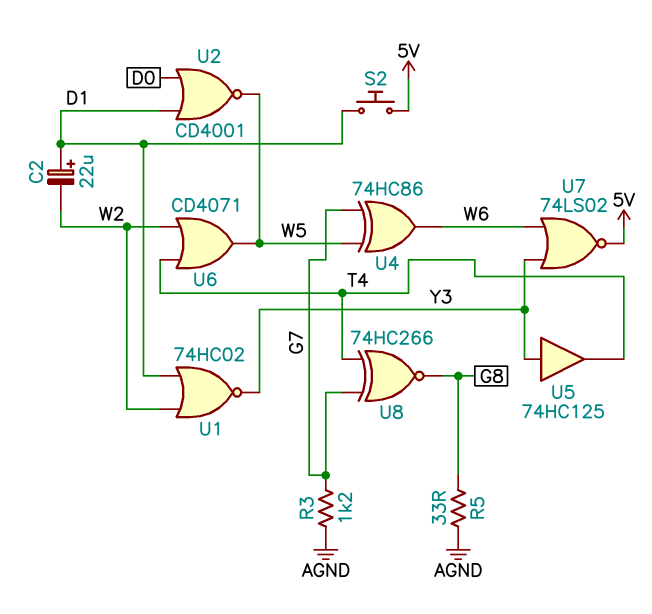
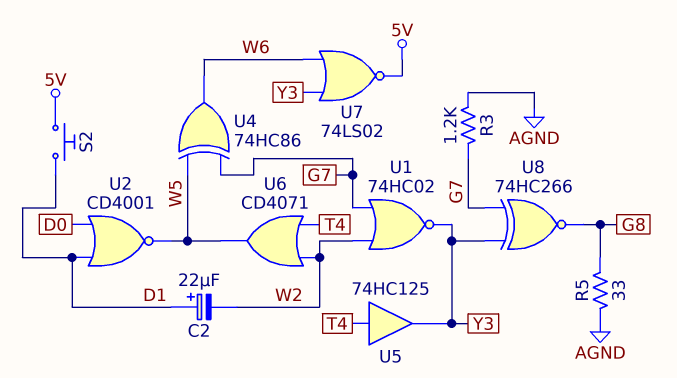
U1: NOR 74HC02 (in D1, in W2, out Y3) -> NOR 74HC02 (in G7, in W2, out Y3)
U5: buffer 74HC125 (in Y3, out T4) -> buffer 74HC125 (in T4, out Y3)
U8: XNOR 74HC266 (in G7, in T4, out G8) -> XNOR 74HC266 (in G7, in Y3, out G8)

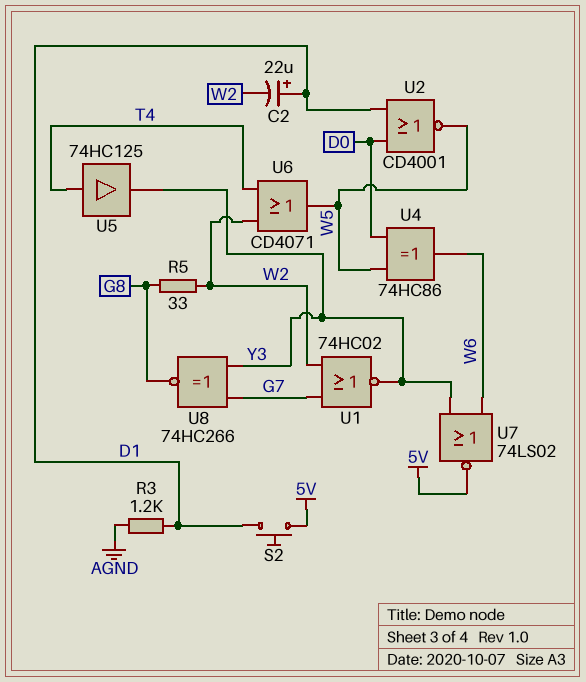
R3: 1.2k (AGND, G7) -> 1.2k (AGND, D1)
R5: 33 (AGND, G8) -> 33 (G8, W2)
U4: XOR 74HC86 (in G7, in W5, out W6) -> XOR 74HC86 (in D0, in W5, out W6)

